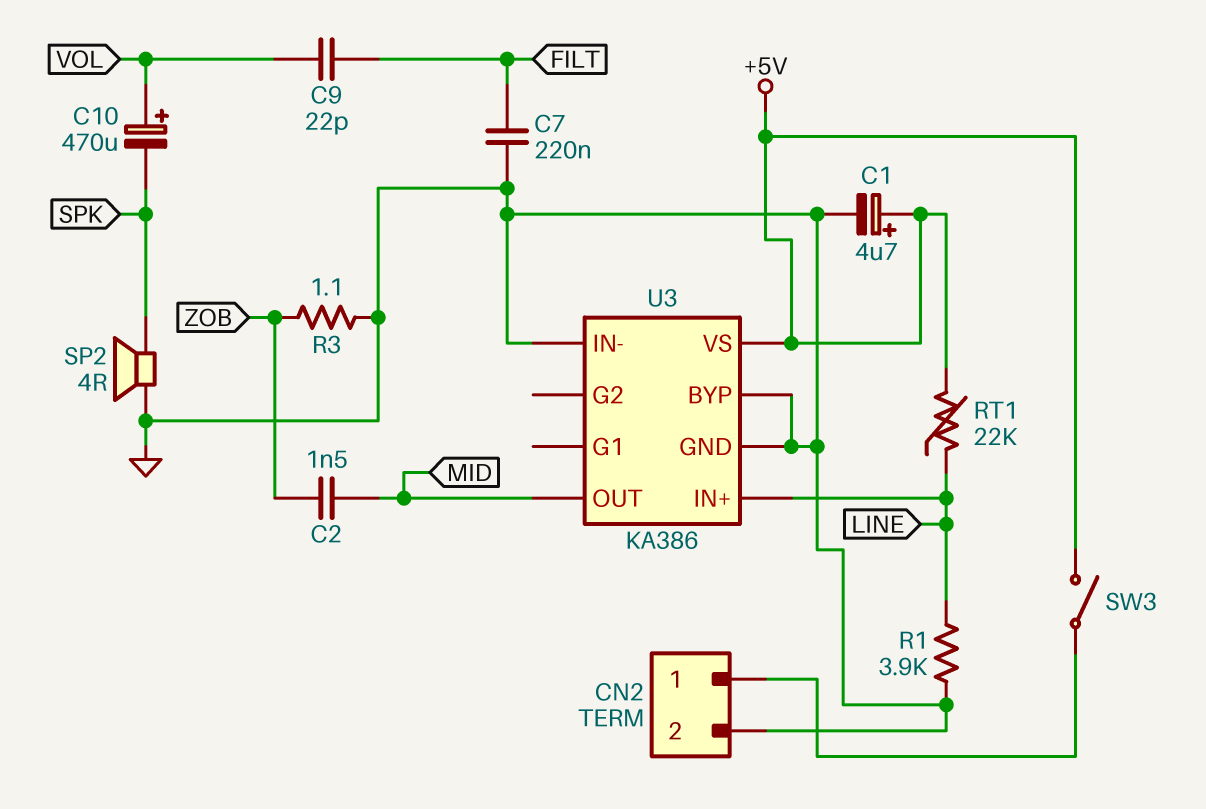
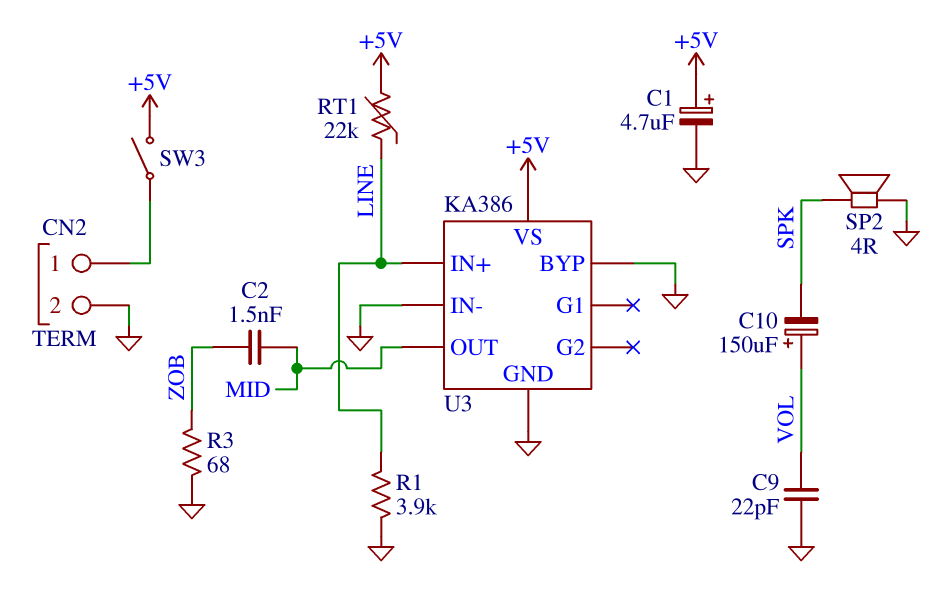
C7: 220nF (FILT, GND) -> none
C9: 22pF (FILT, VOL) -> 22pF (GND, VOL)
C10: 470uF (plus VOL, minus SPK) -> 150uF (plus VOL, minus SPK)
R3: 1.1 (GND, ZOB) -> 68 (GND, ZOB)

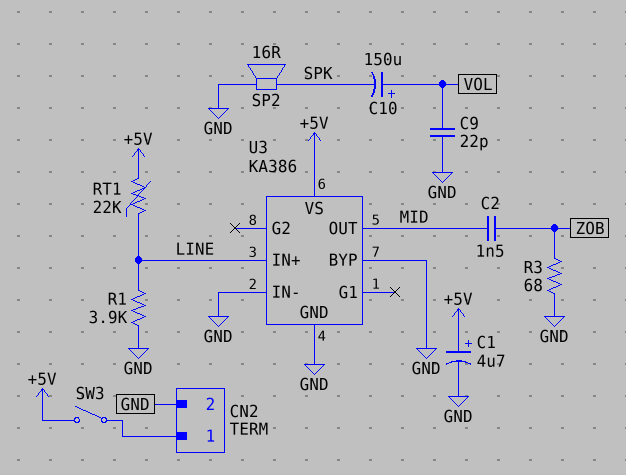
SP2: speaker 4R (GND, SPK) -> speaker 16R (GND, SPK)

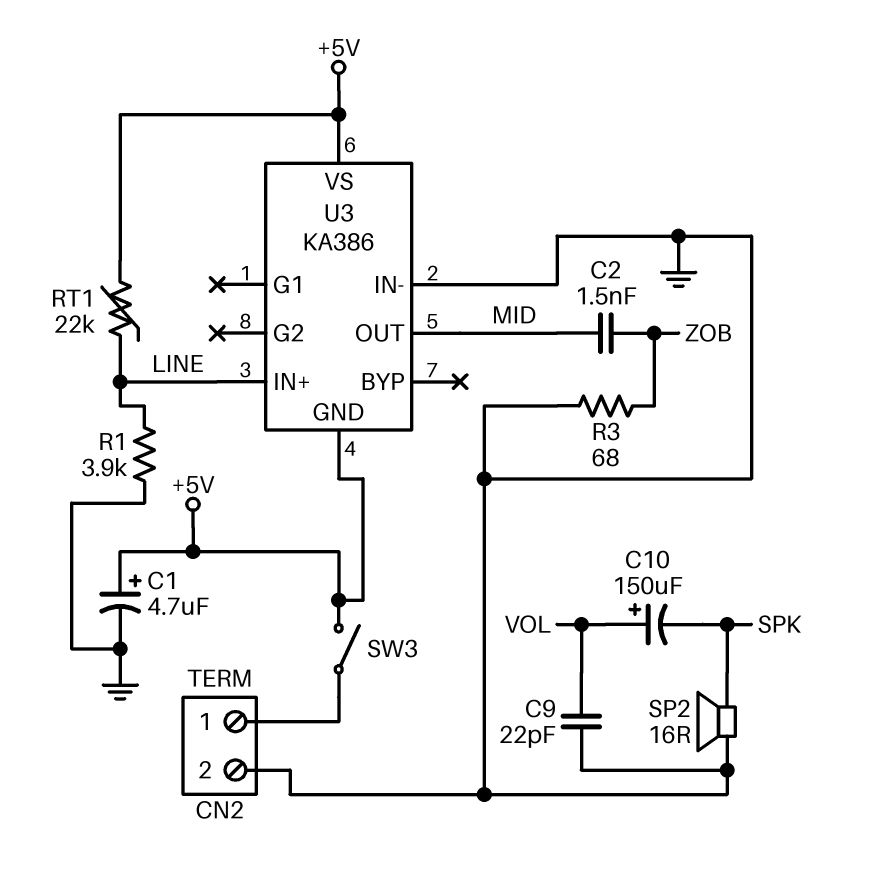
U3 pin BYP: GND -> none
U3 pin GND: GND -> +5V

